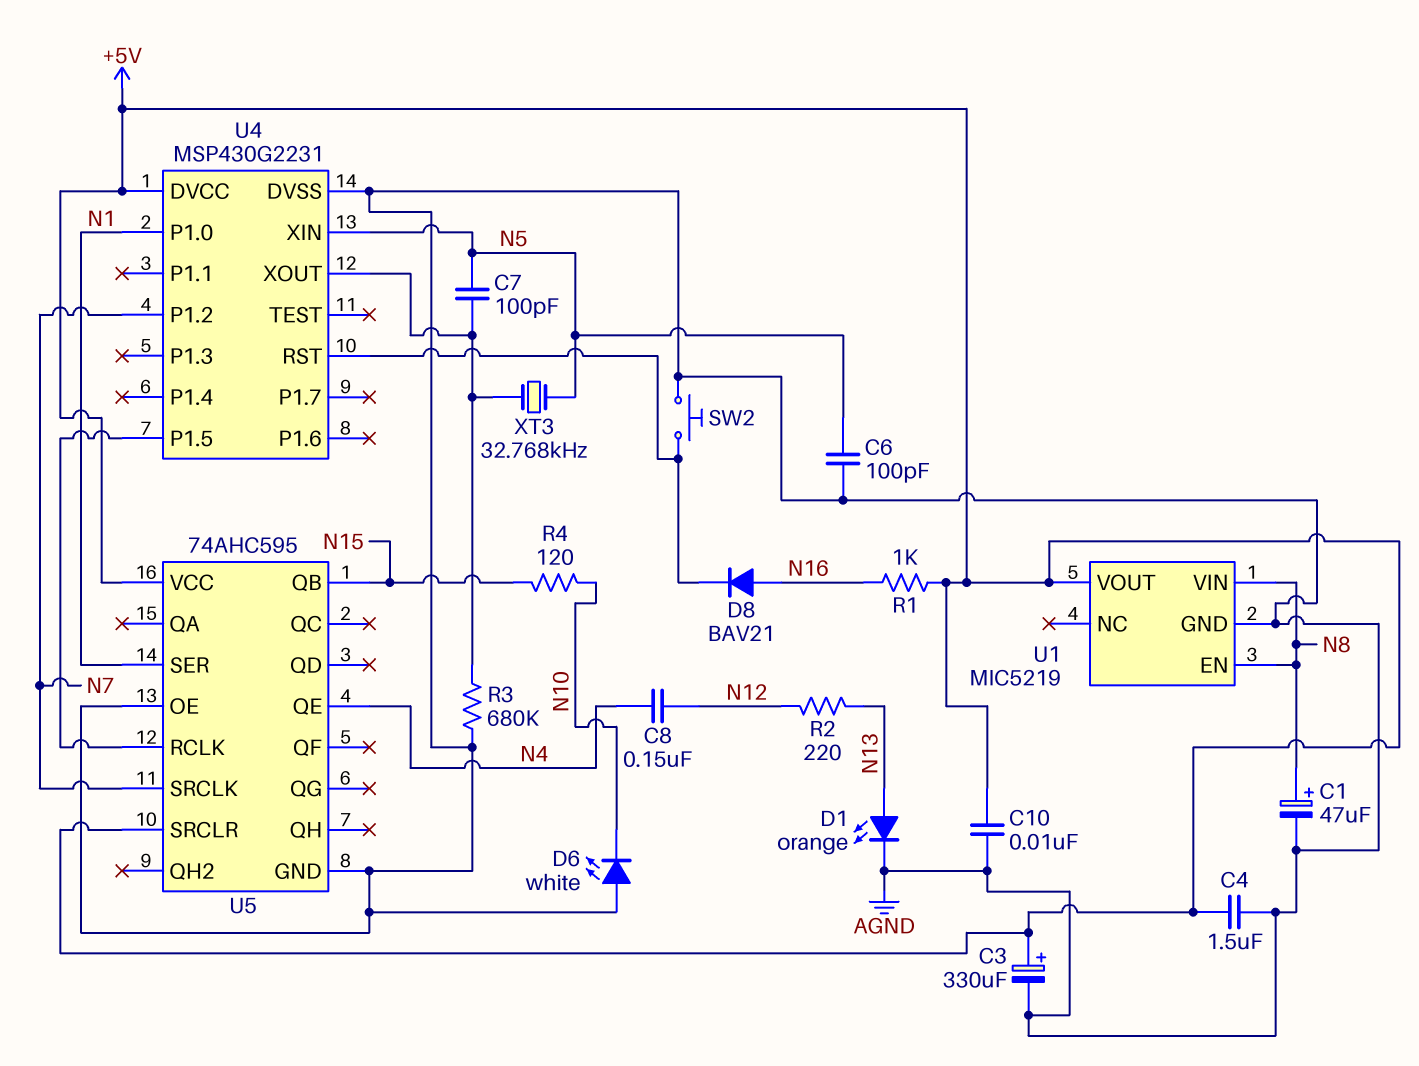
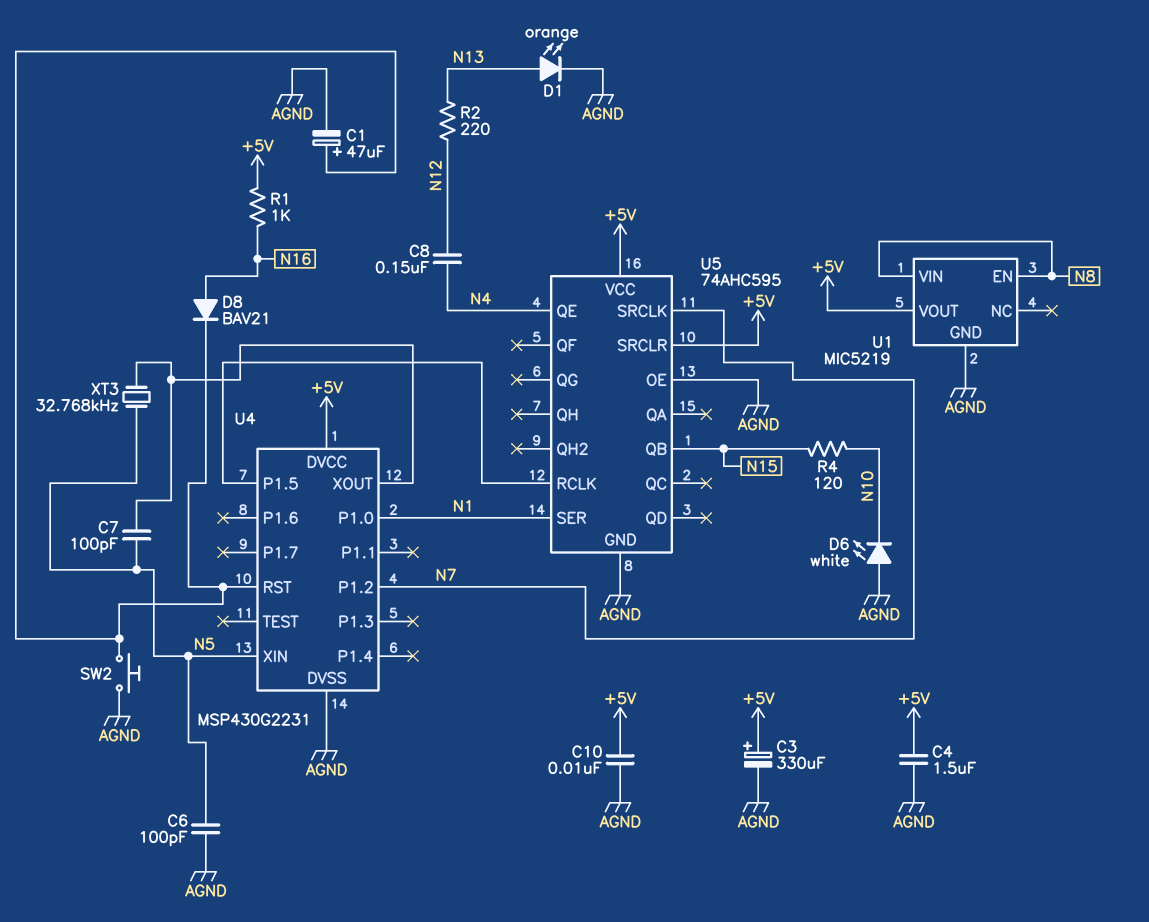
C1: 47uF (plus N8, minus AGND) -> 47uF (plus U4/RST, minus AGND)
R3: 680k (AGND, U4/XOUT) -> none

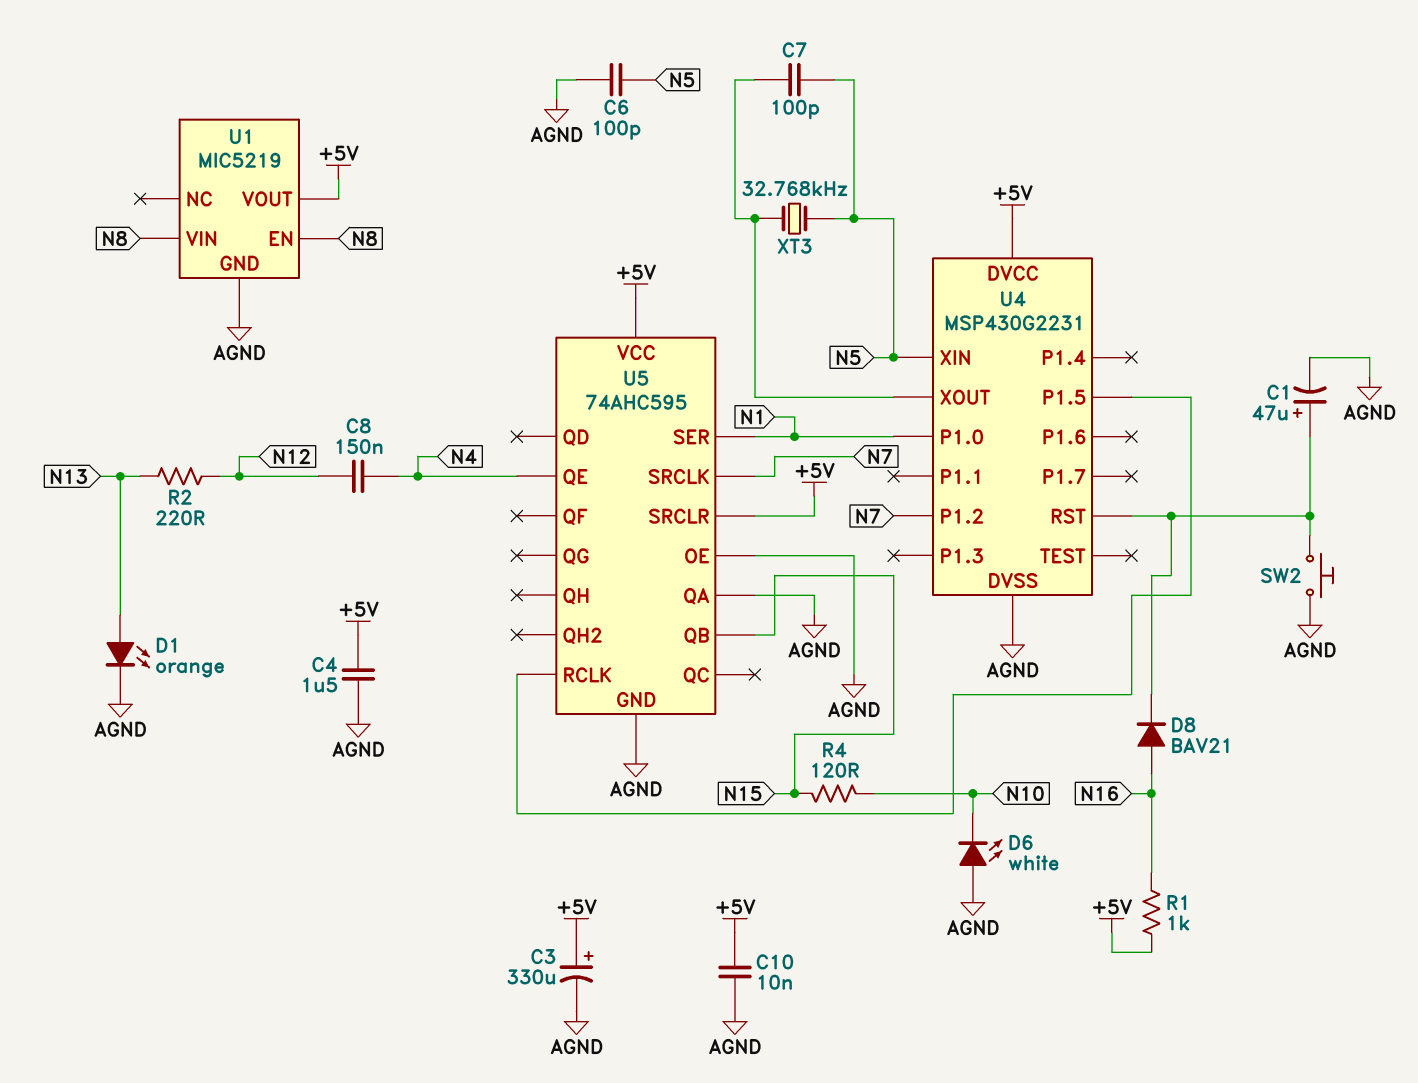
U5 pin QA: none -> AGND

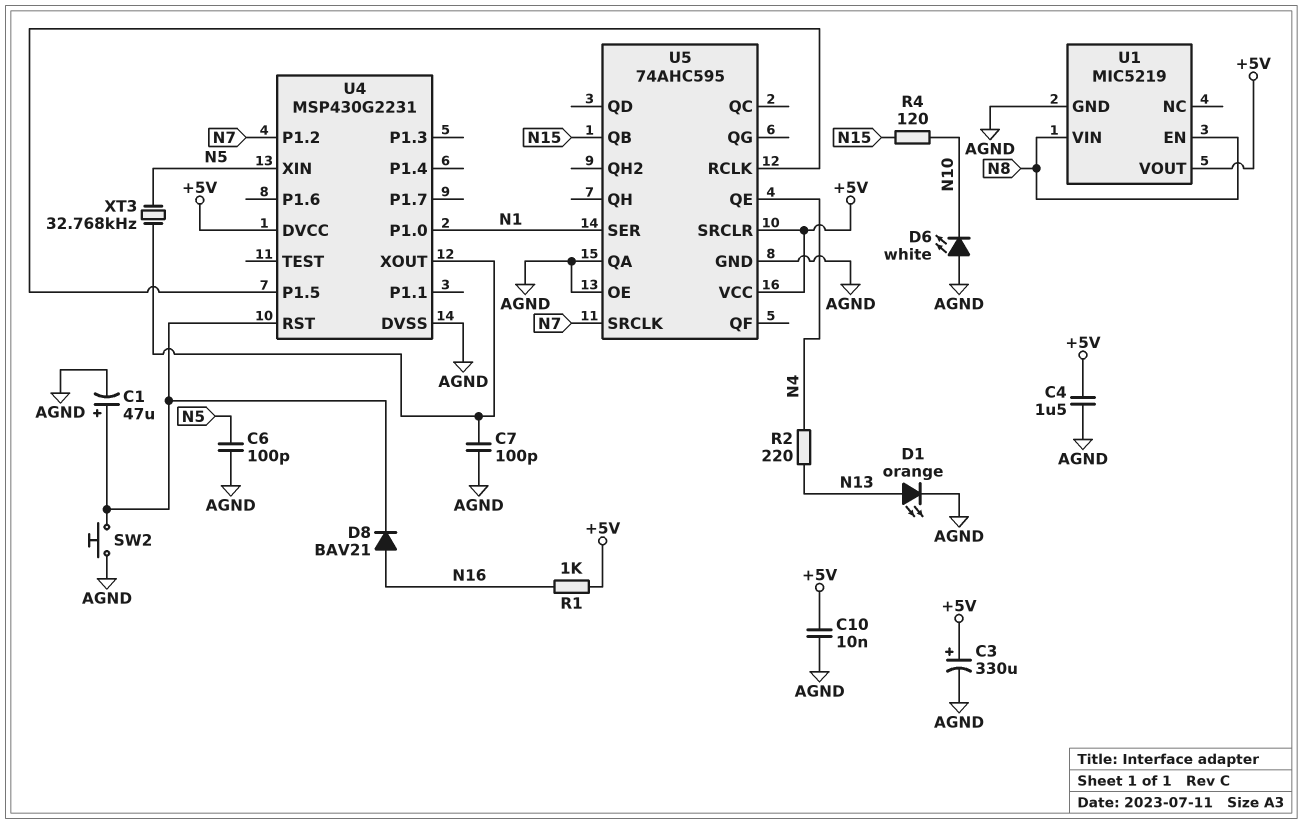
C7: 100pF (N5, U4/XOUT) -> 100pF (AGND, U4/XOUT)
C8: 150nF (N4, N12) -> none
R2: 220 (N12, N13) -> 220 (N4, N13)

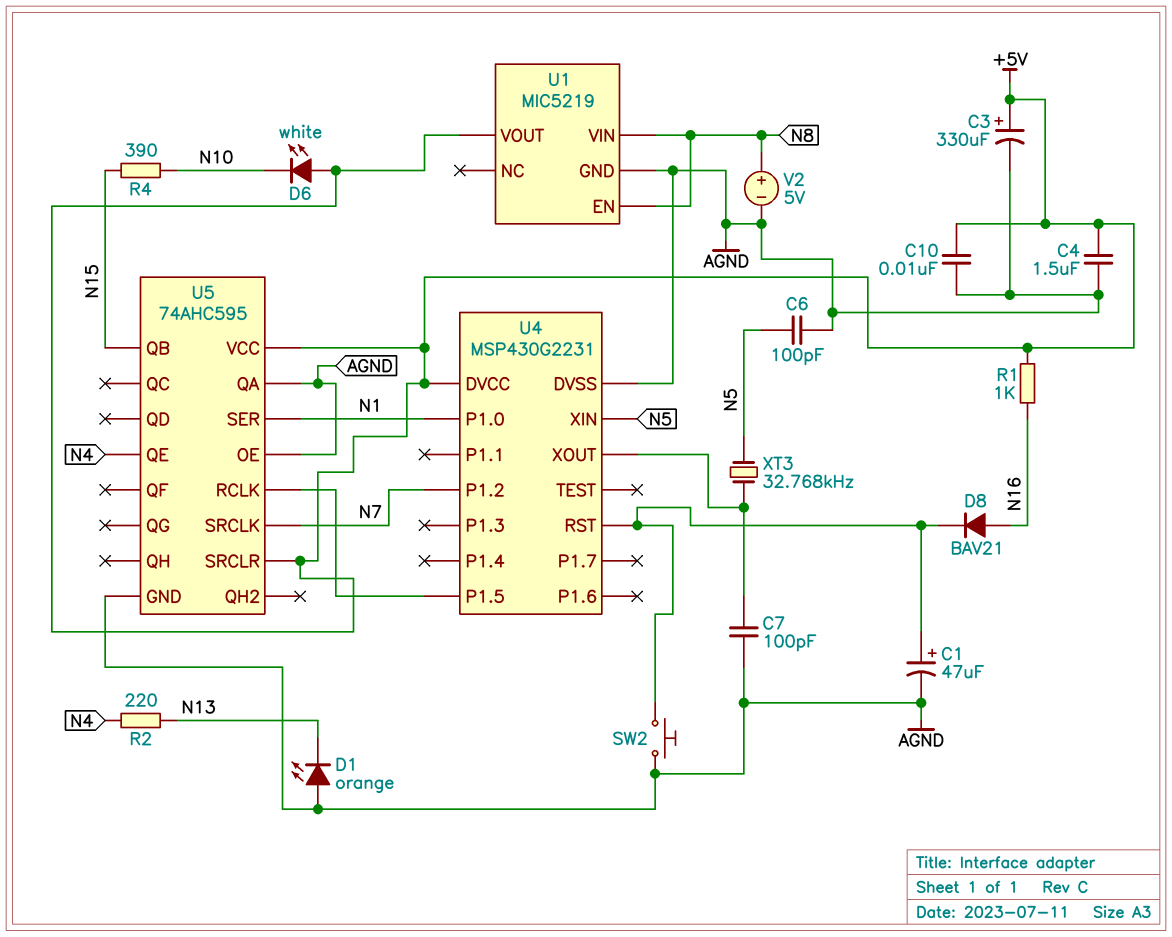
D1: LED orange (A N13, K AGND) -> LED orange (A AGND, K N13)
D6: LED white (A AGND, K N10) -> LED white (A +5V, K N10)
R4: 120 (N10, N15) -> 390 (N10, N15)
V2: none -> 5V (plus N8, minus AGND)

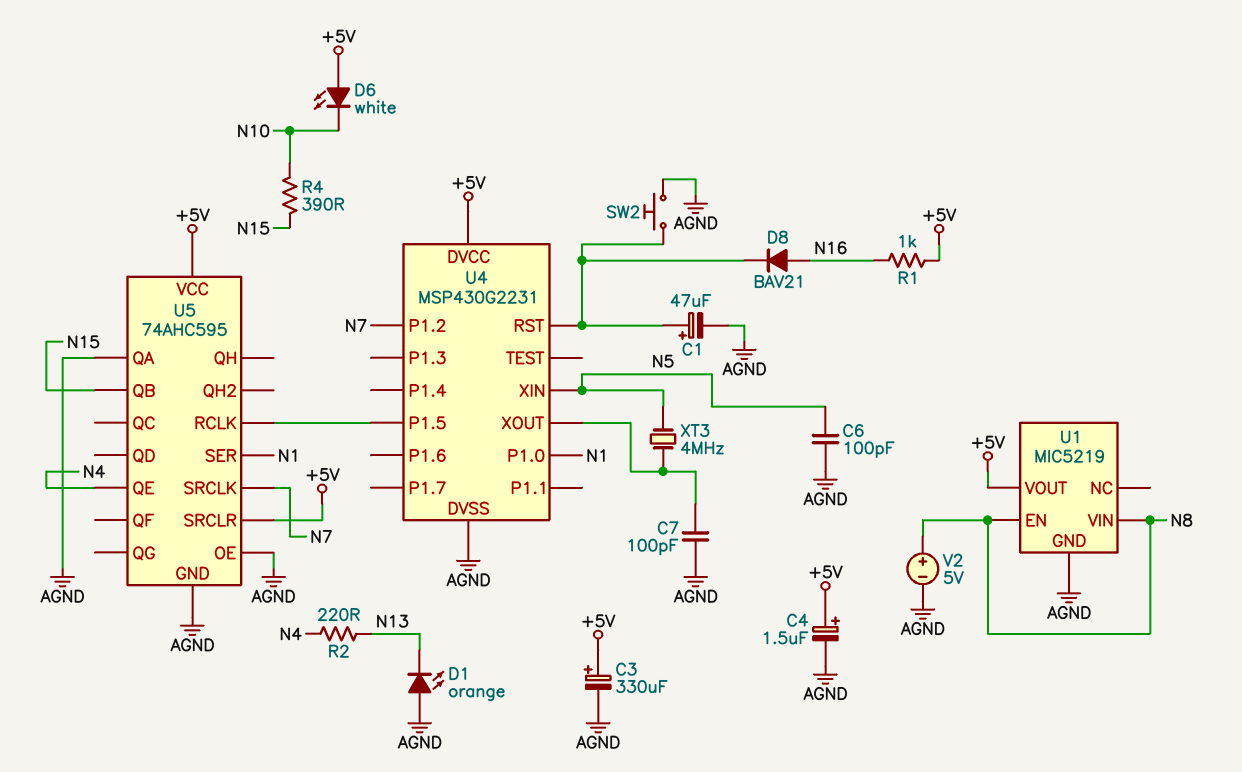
C4: 1.5uF (+5V, AGND) -> 1.5uF (plus +5V, minus AGND)
C10: 10nF (+5V, AGND) -> none
XT3: 32.768kHz (N5, U4/XOUT) -> 4MHz (N5, U4/XOUT)

